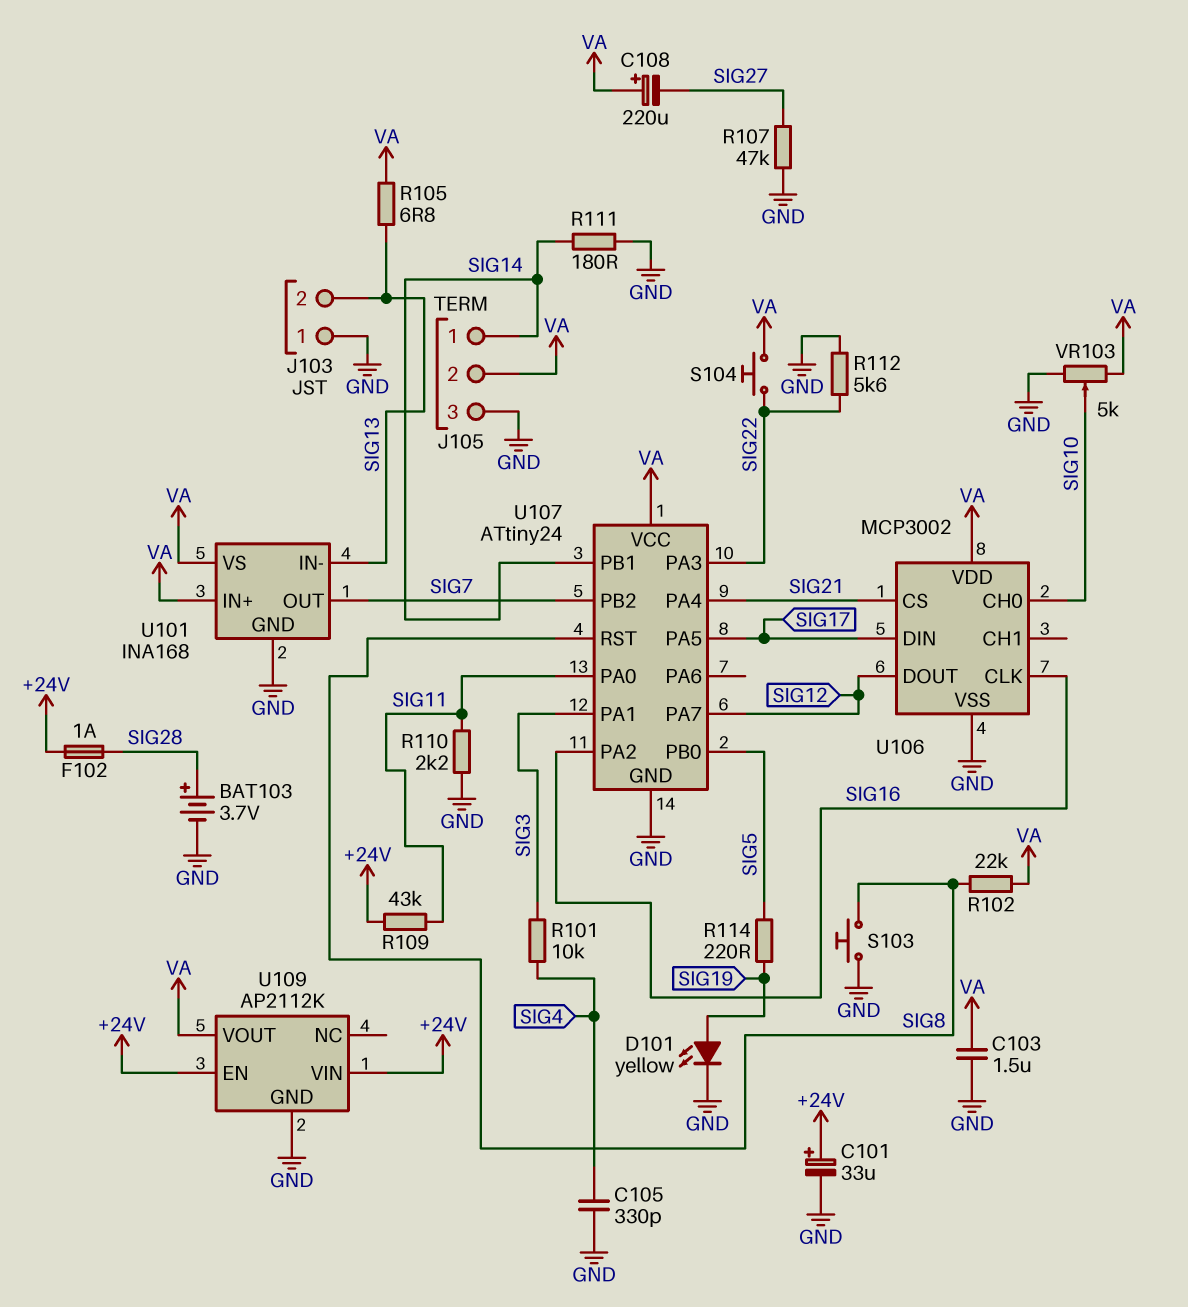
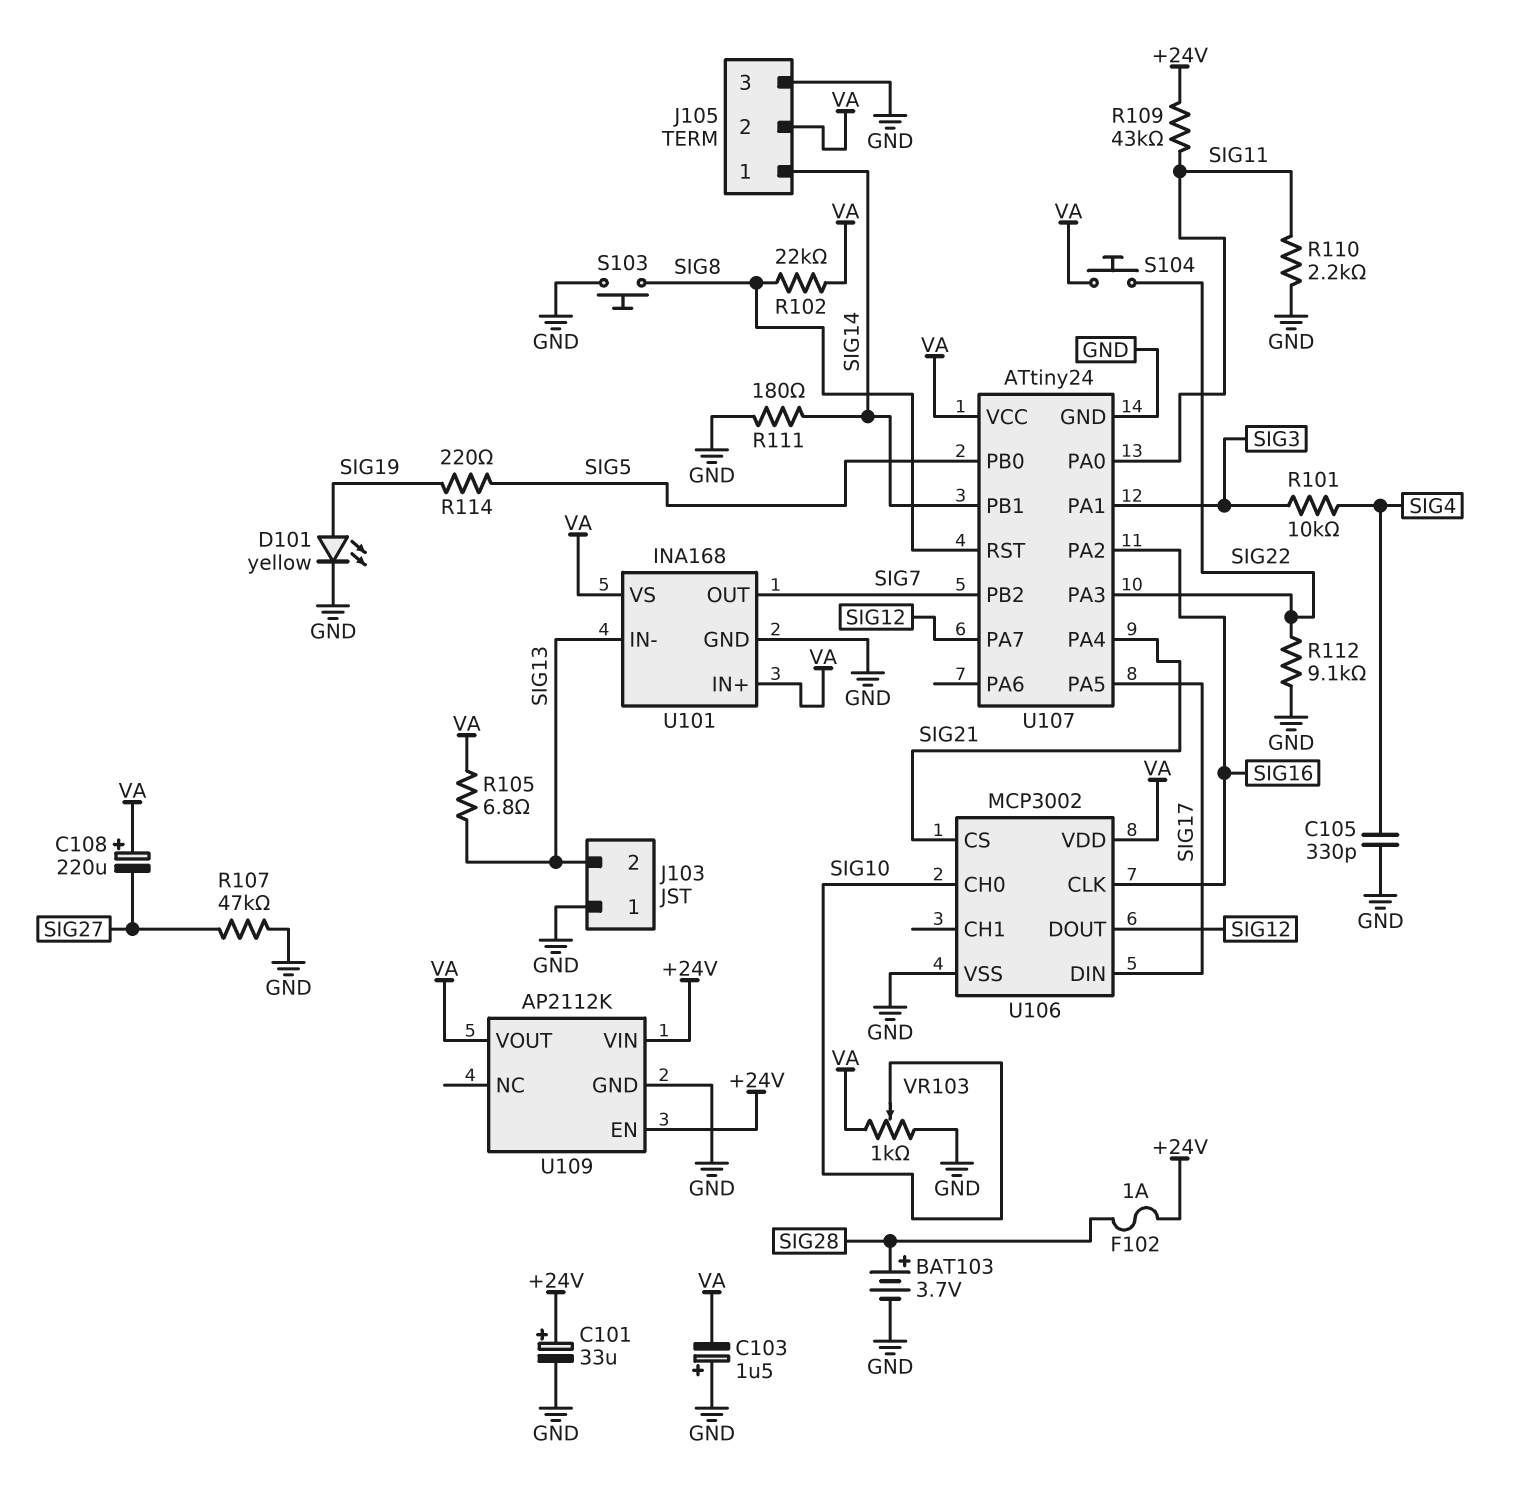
C103: 1.5uF (GND, VA) -> 1.5uF (plus GND, minus VA)
R112: 5.6k (GND, SIG22) -> 9.1k (GND, SIG22)
VR103: 5k (GND, VA, wiper SIG10) -> 1k (GND, VA, wiper SIG10)

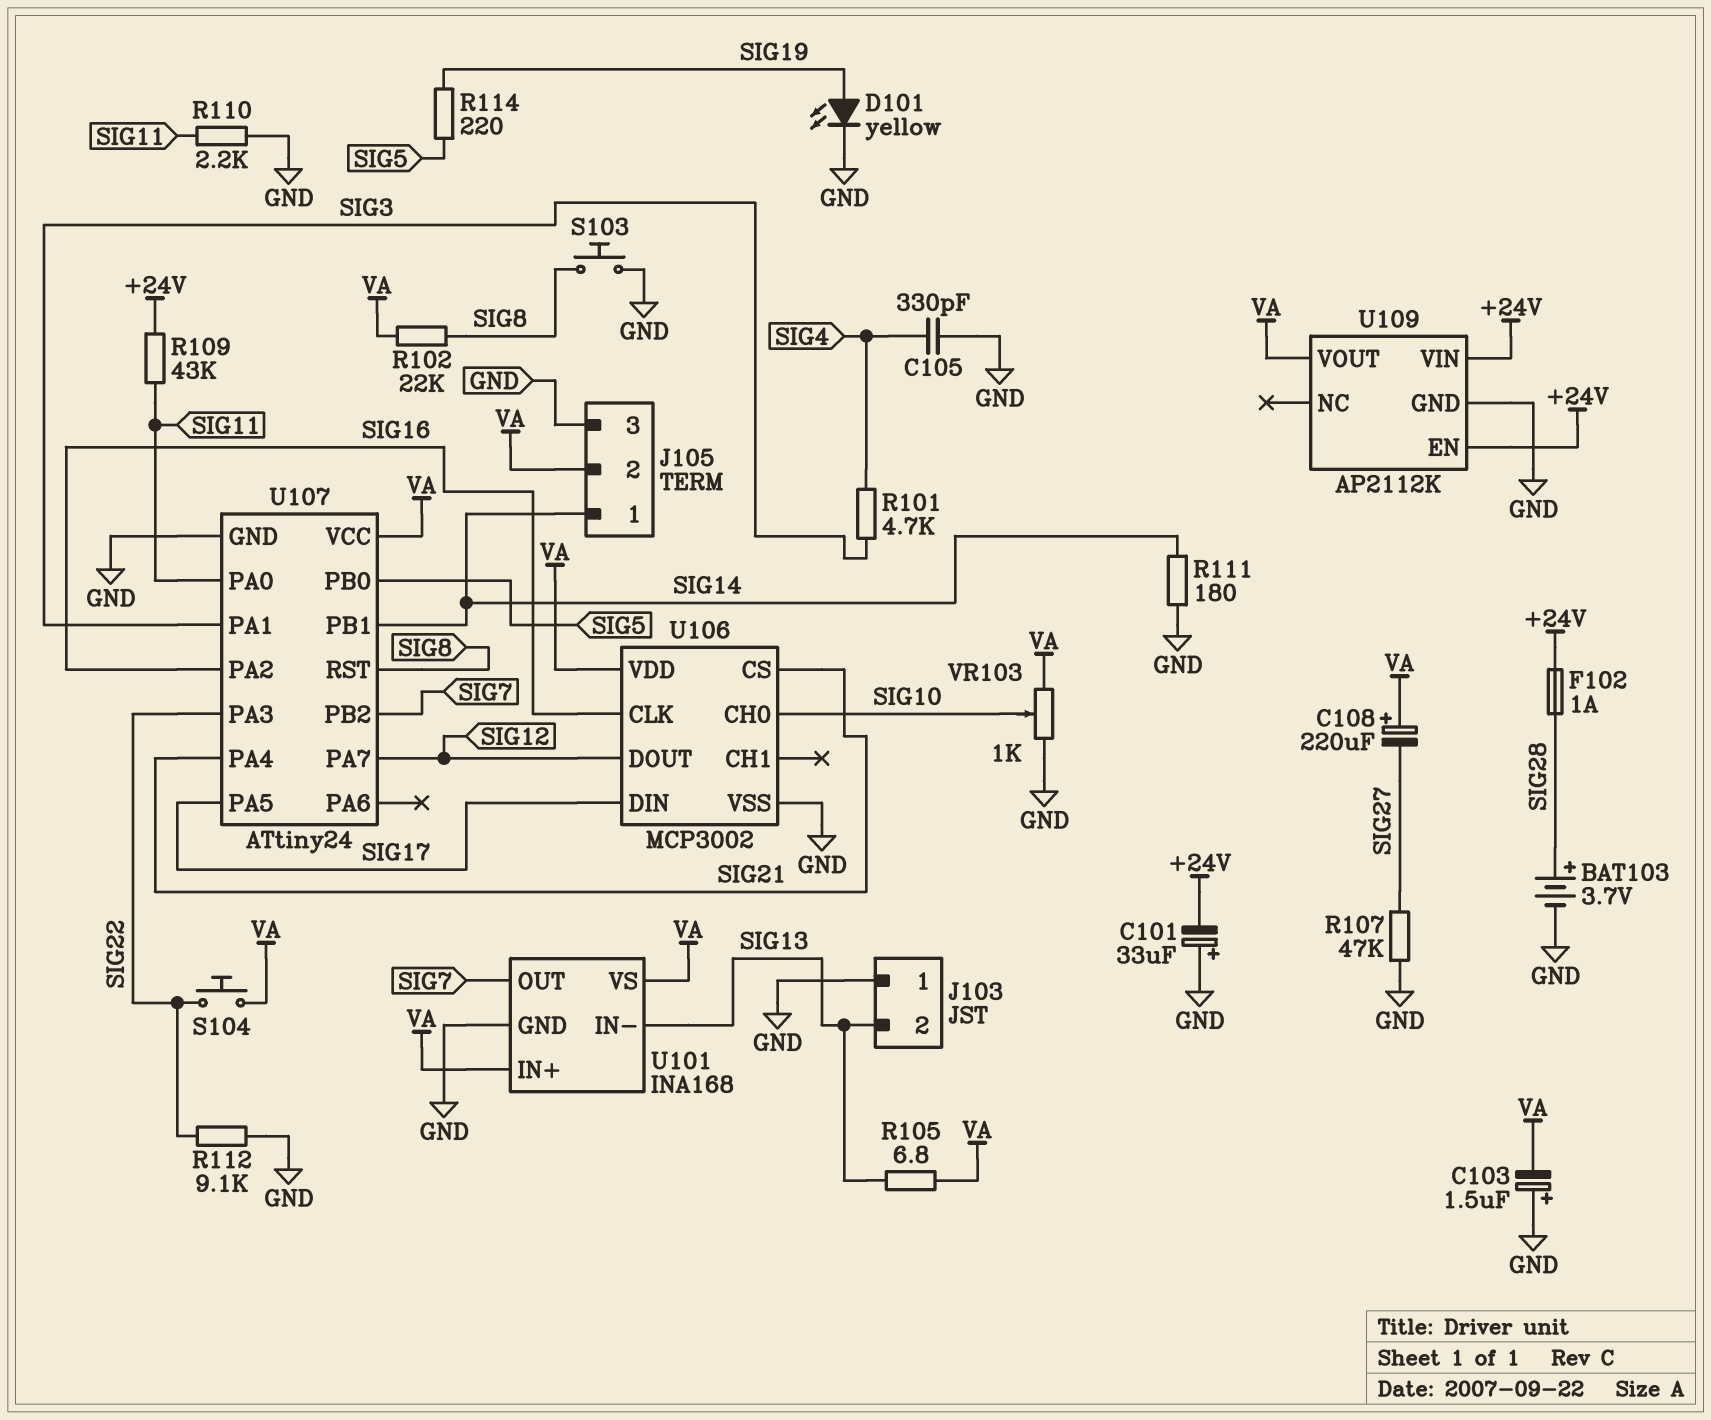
C101: 33uF (plus +24V, minus GND) -> 33uF (plus GND, minus +24V)
R101: 10k (SIG3, SIG4) -> 4.7k (SIG3, SIG4)

